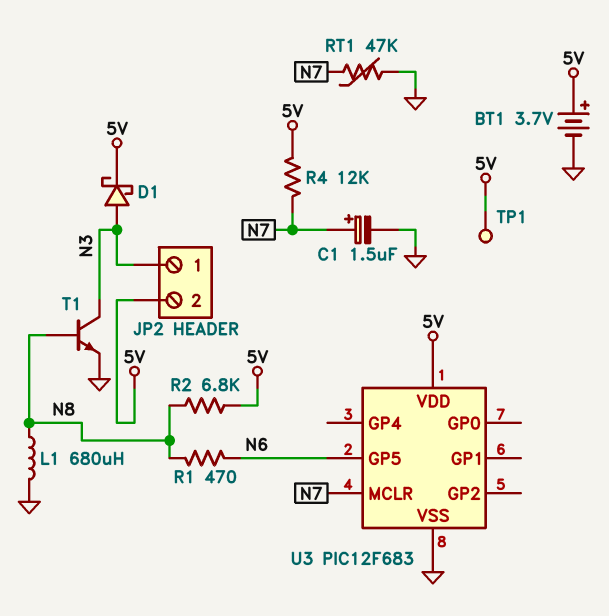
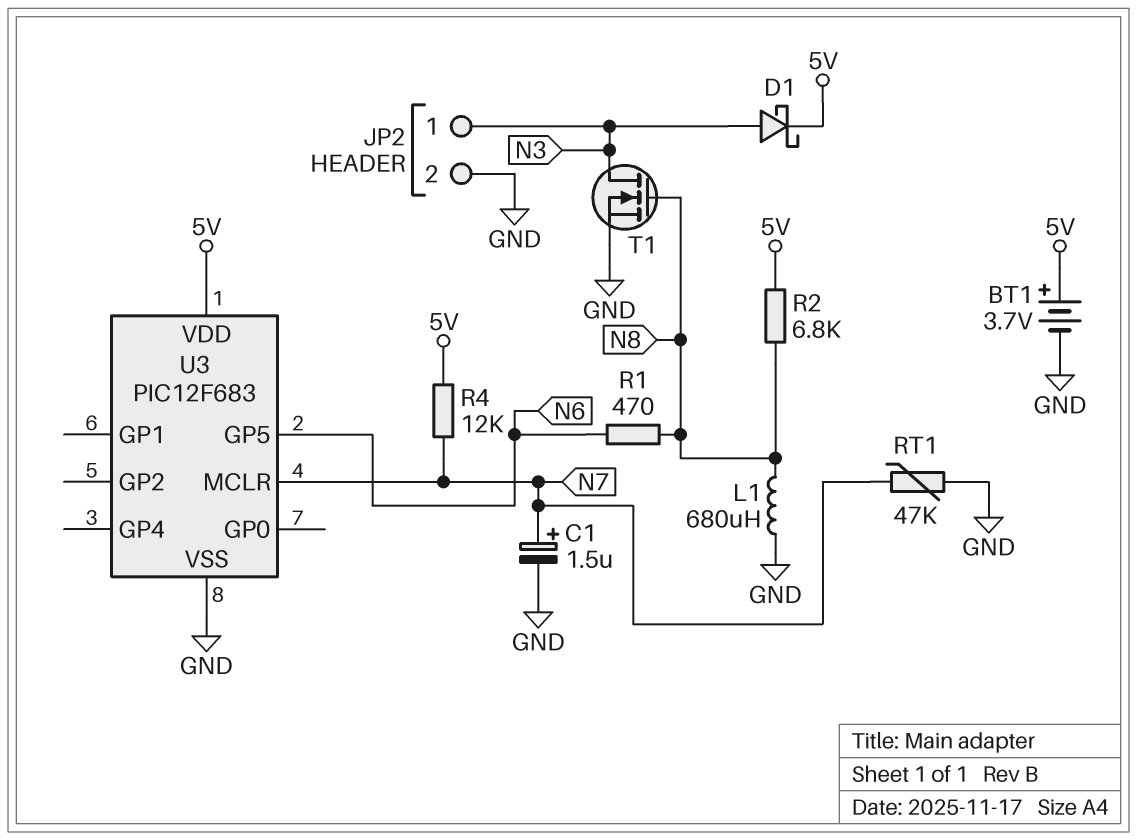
JP2 pin 2: 5V -> GND
T1: NPN (B N8, C N3, E GND) -> NMOS (G N8, D N3, S GND)
TP1: test point (5V) -> none

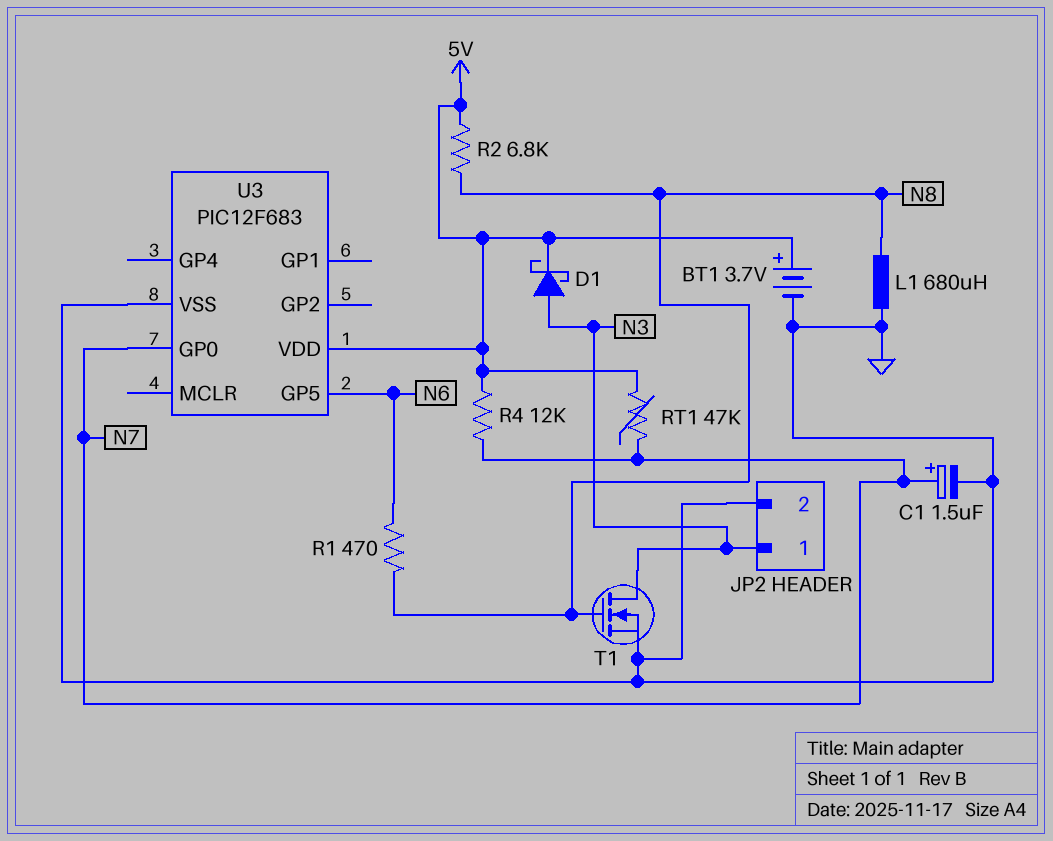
RT1: 47k (GND, N7) -> 47k (5V, N7)
U3 pin GP0: none -> N7
U3 pin MCLR: N7 -> none

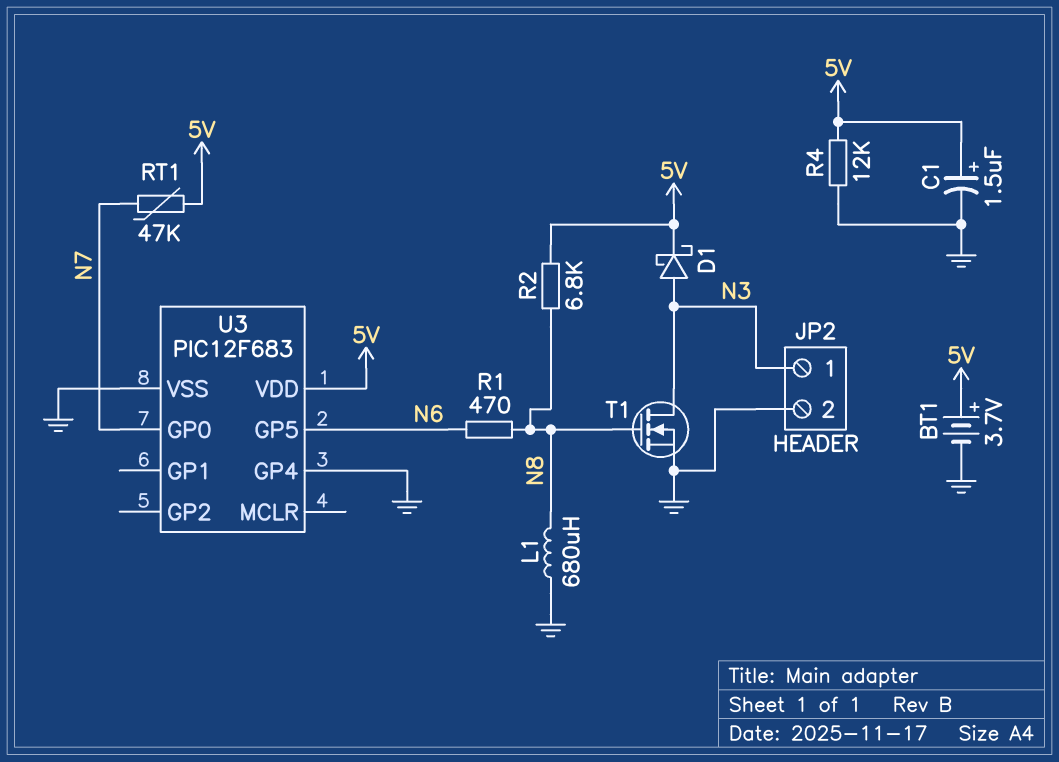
C1: 1.5uF (plus N7, minus GND) -> 1.5uF (plus 5V, minus GND)
R4: 12k (5V, N7) -> 12k (5V, GND)
U3 pin GP4: none -> GND

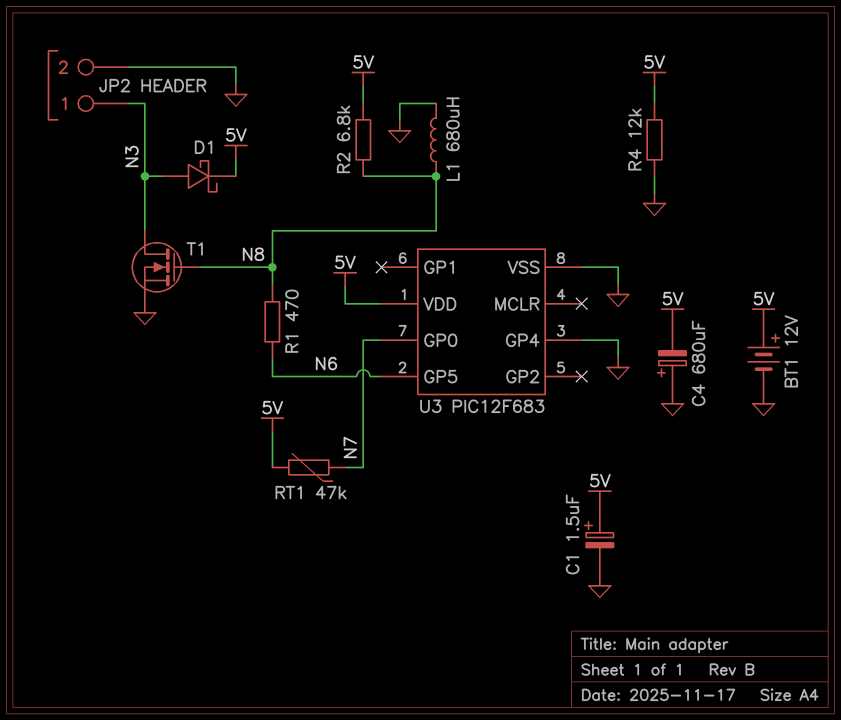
BT1: 3.7V (plus 5V, minus GND) -> 12V (plus 5V, minus GND)
C4: none -> 680uF (plus GND, minus 5V)

